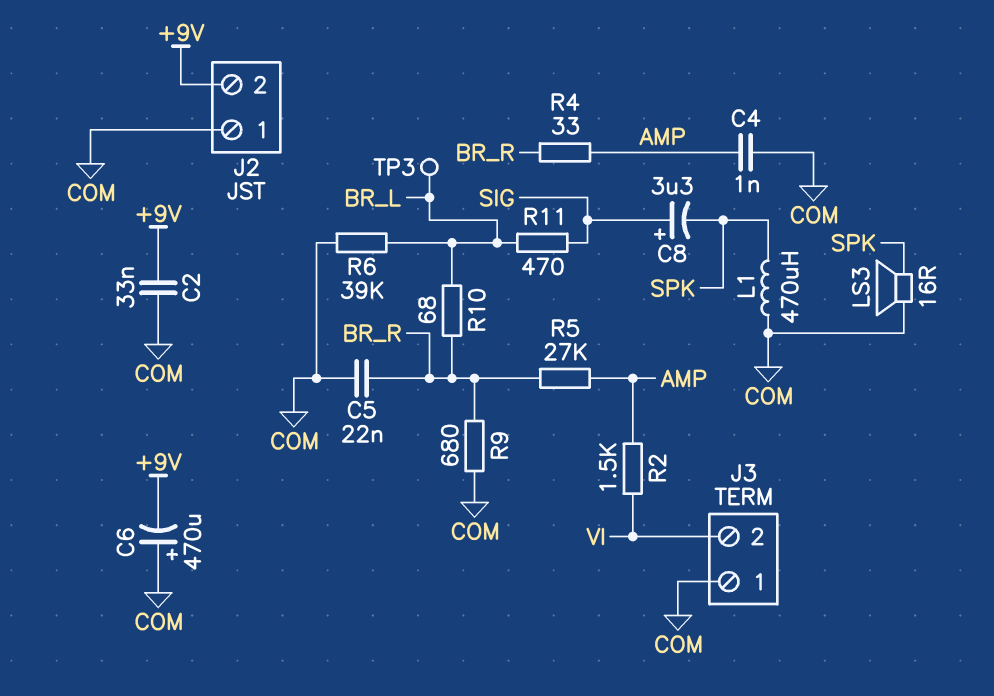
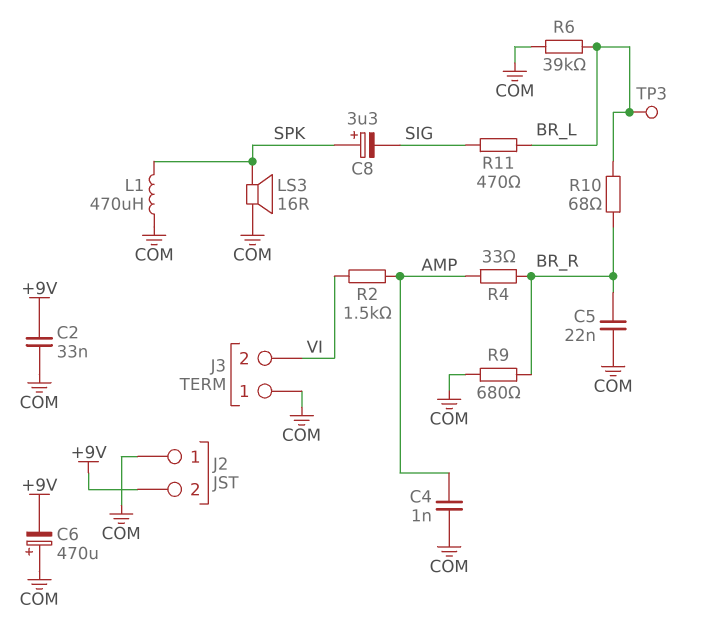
C8: 3.3uF (plus SIG, minus SPK) -> 3.3uF (plus SPK, minus SIG)
R5: 27k (AMP, BR_R) -> none

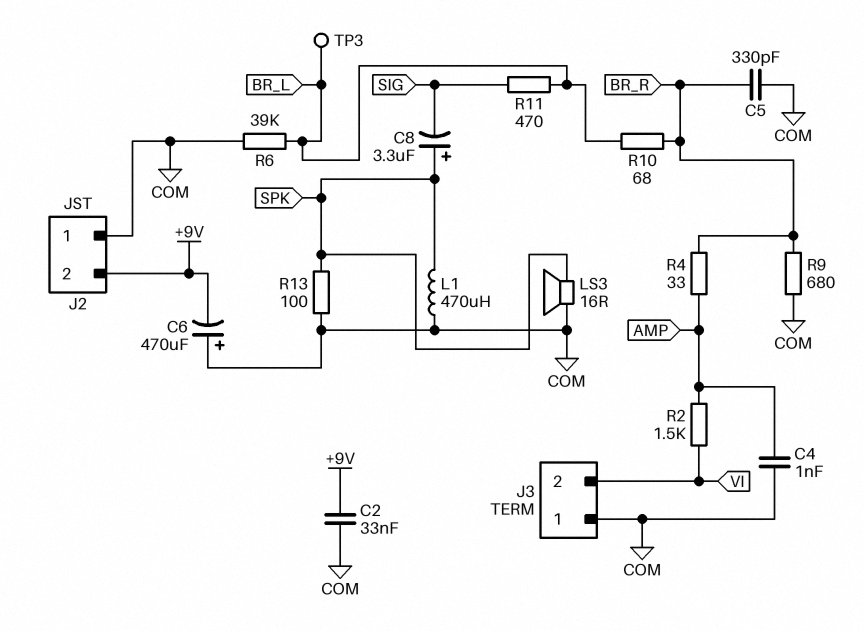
C5: 22nF (BR_R, COM) -> 330pF (BR_R, COM)
R13: none -> 100 (COM, SPK)

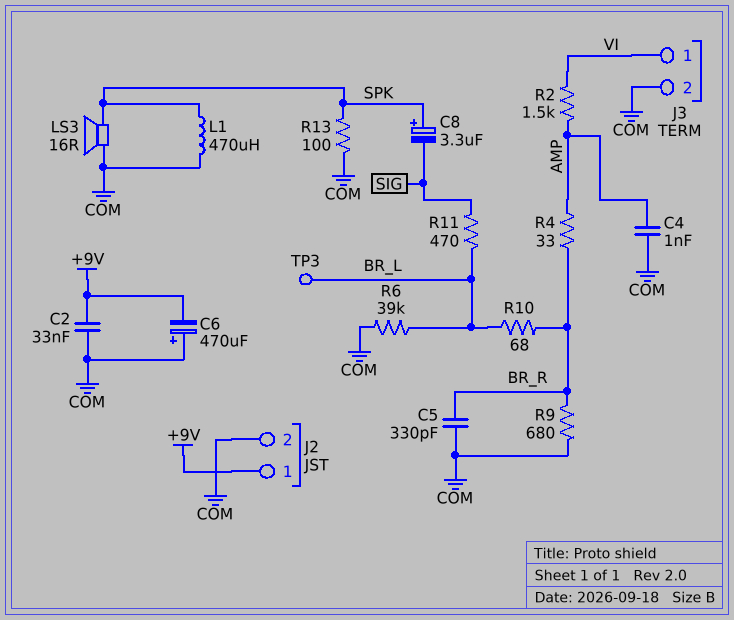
J2 pin 1: COM -> +9V
J2 pin 2: +9V -> COM
J3 pin 1: COM -> VI
J3 pin 2: VI -> COM

